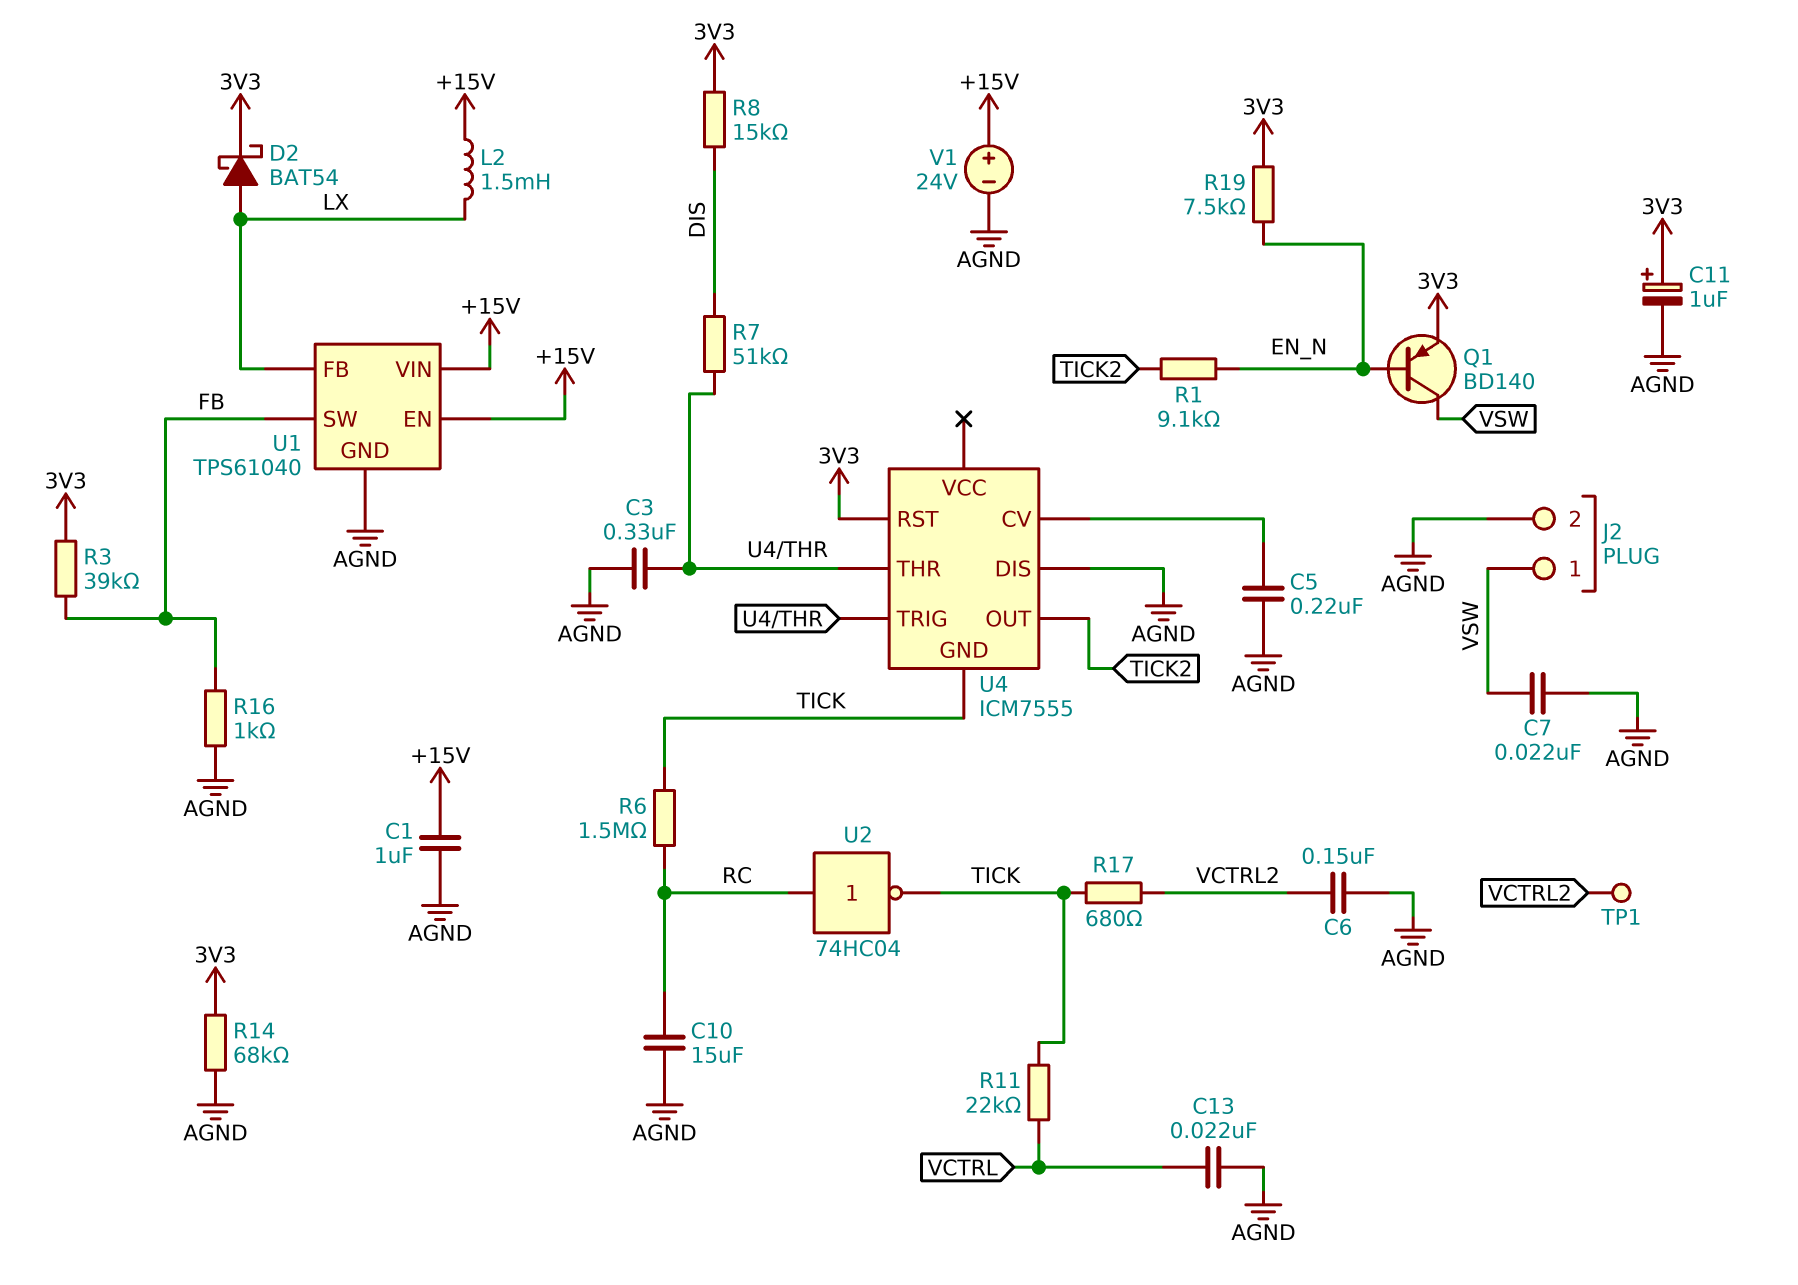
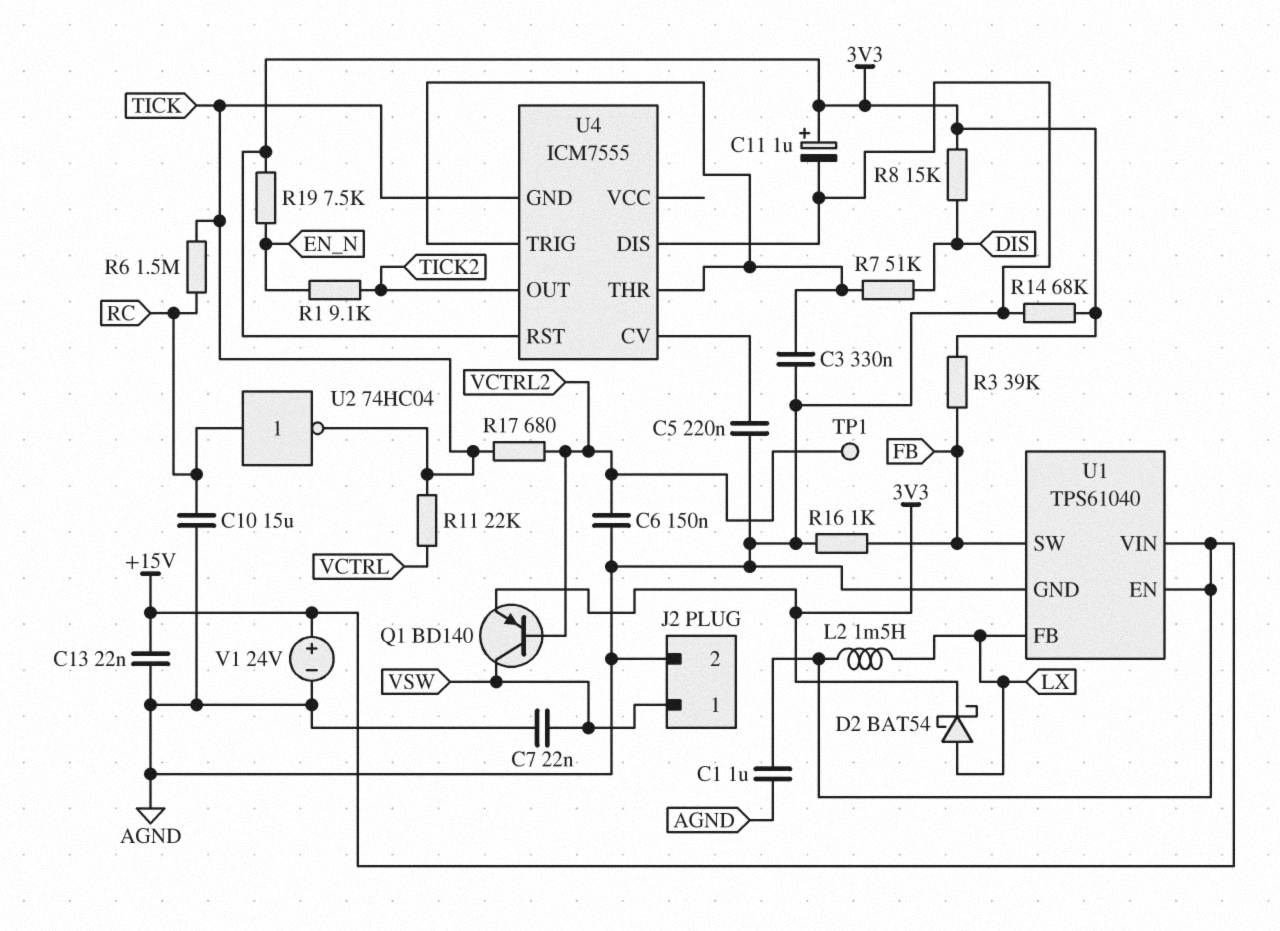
C13: 22nF (AGND, VCTRL) -> 22nF (+15V, AGND)
Q1: PNP BD140 (B EN_N, C VSW, E 3V3) -> PNP BD140 (B VCTRL2, C VSW, E 3V3)

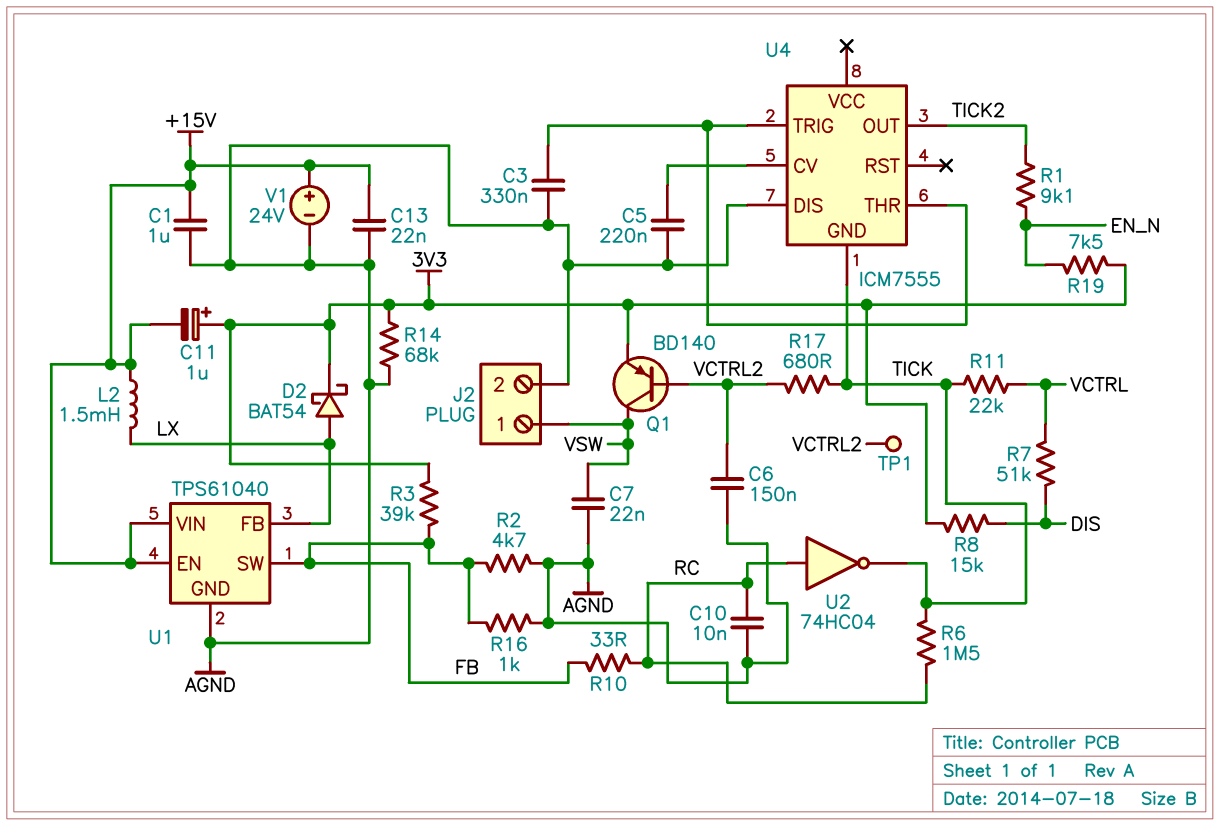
C10: 15uF (AGND, RC) -> 10nF (AGND, RC)
C11: 1uF (plus 3V3, minus AGND) -> 1uF (plus 3V3, minus +15V)
R2: none -> 4.7k (AGND, FB)
R7: 51k (DIS, U4/THR) -> 51k (DIS, VCTRL)
R10: none -> 33 (FB, RC)
U4 pin RST: 3V3 -> none

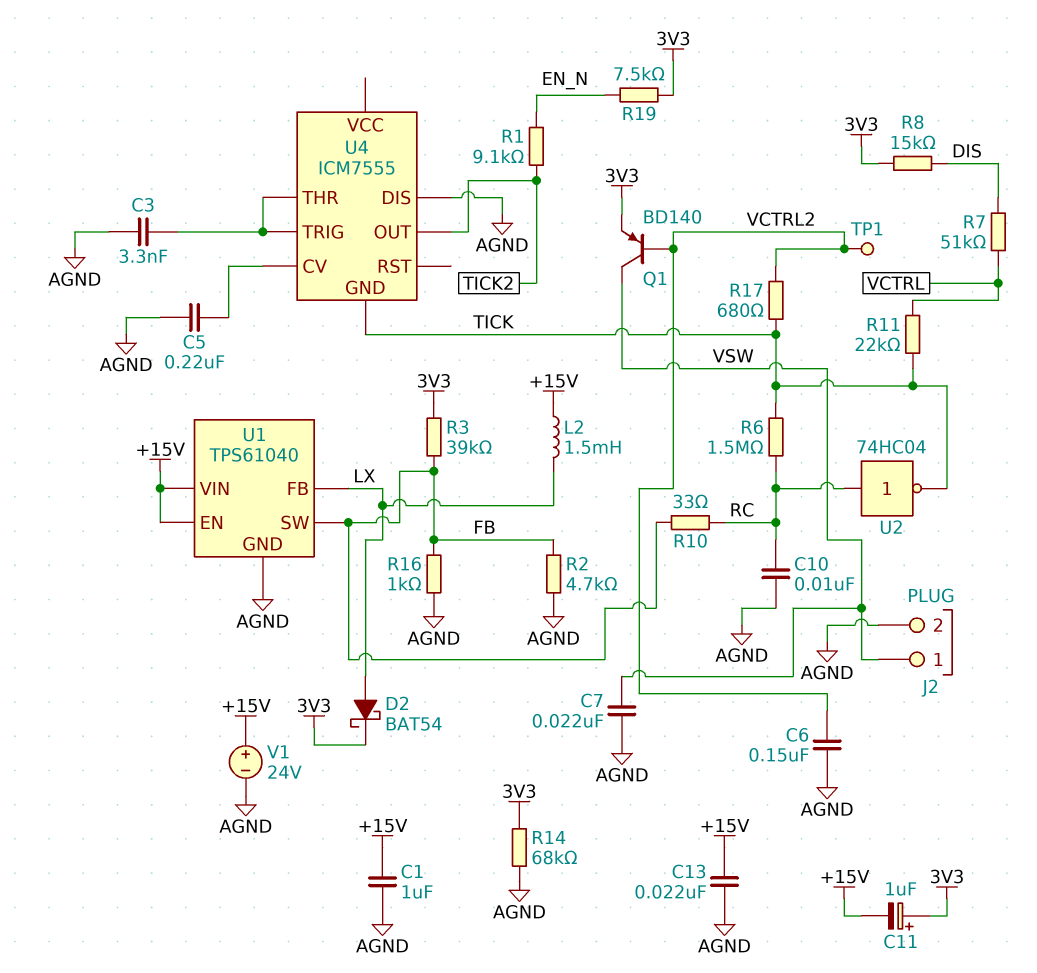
C3: 330nF (AGND, U4/THR) -> 3.3nF (AGND, U4/THR)

